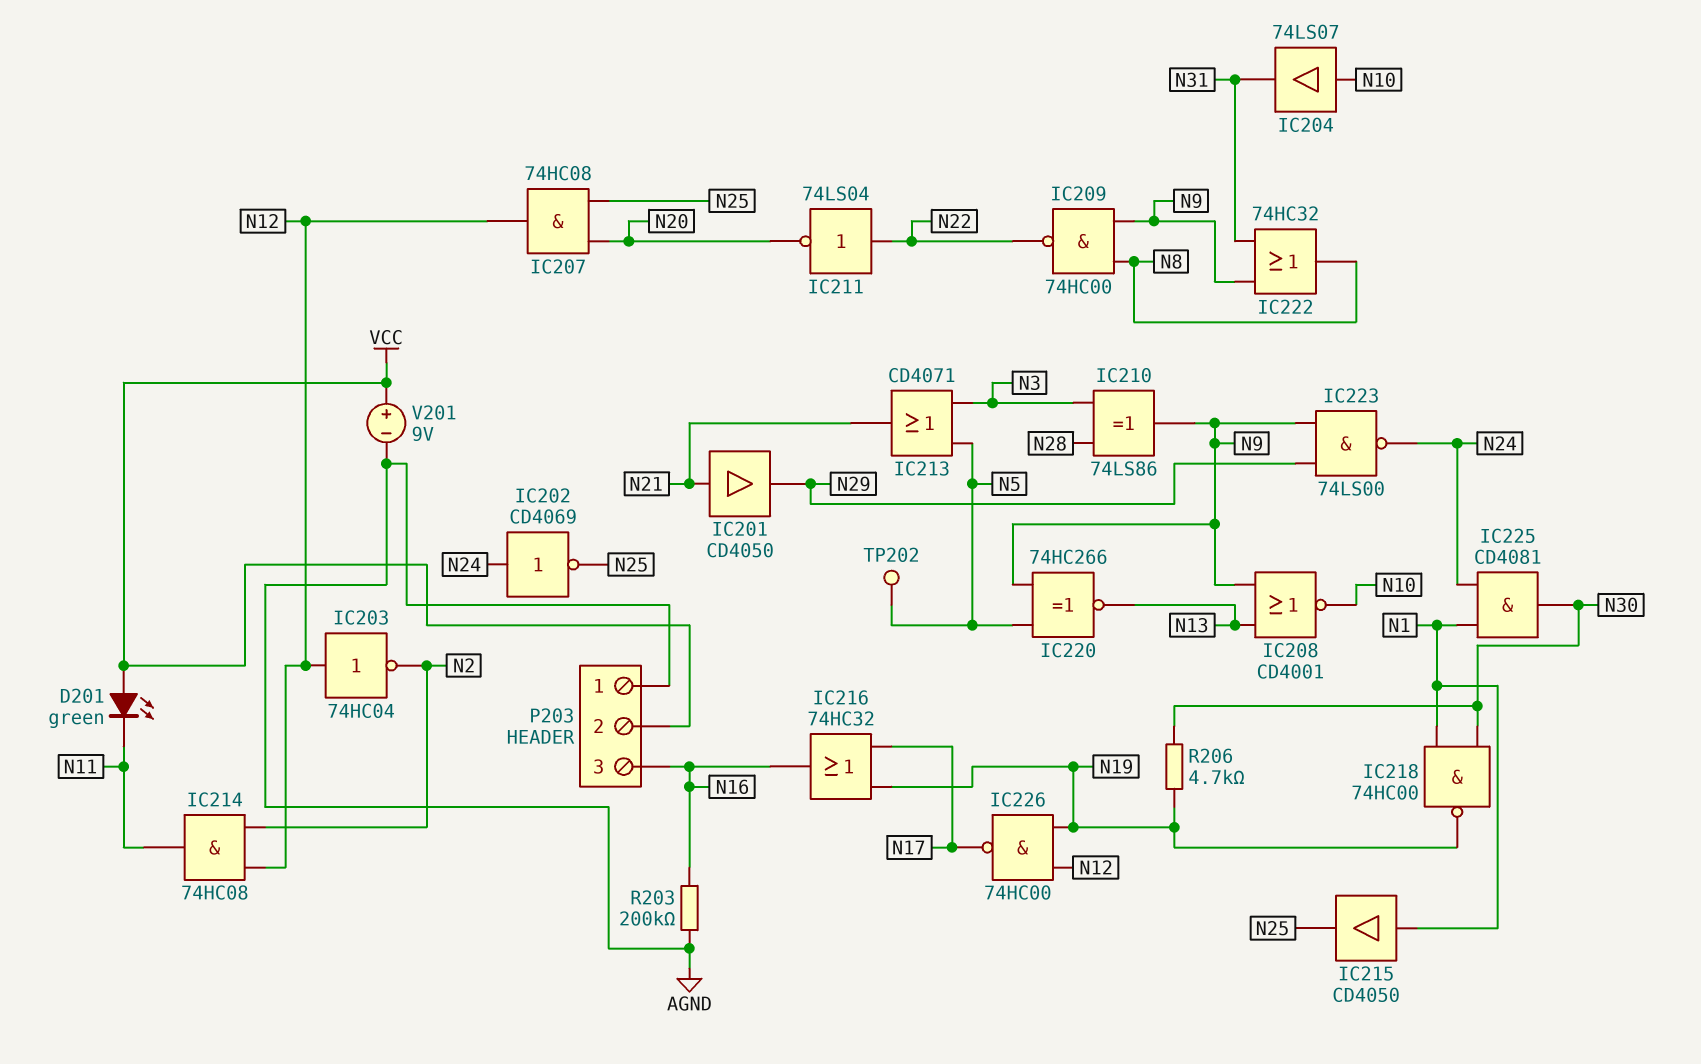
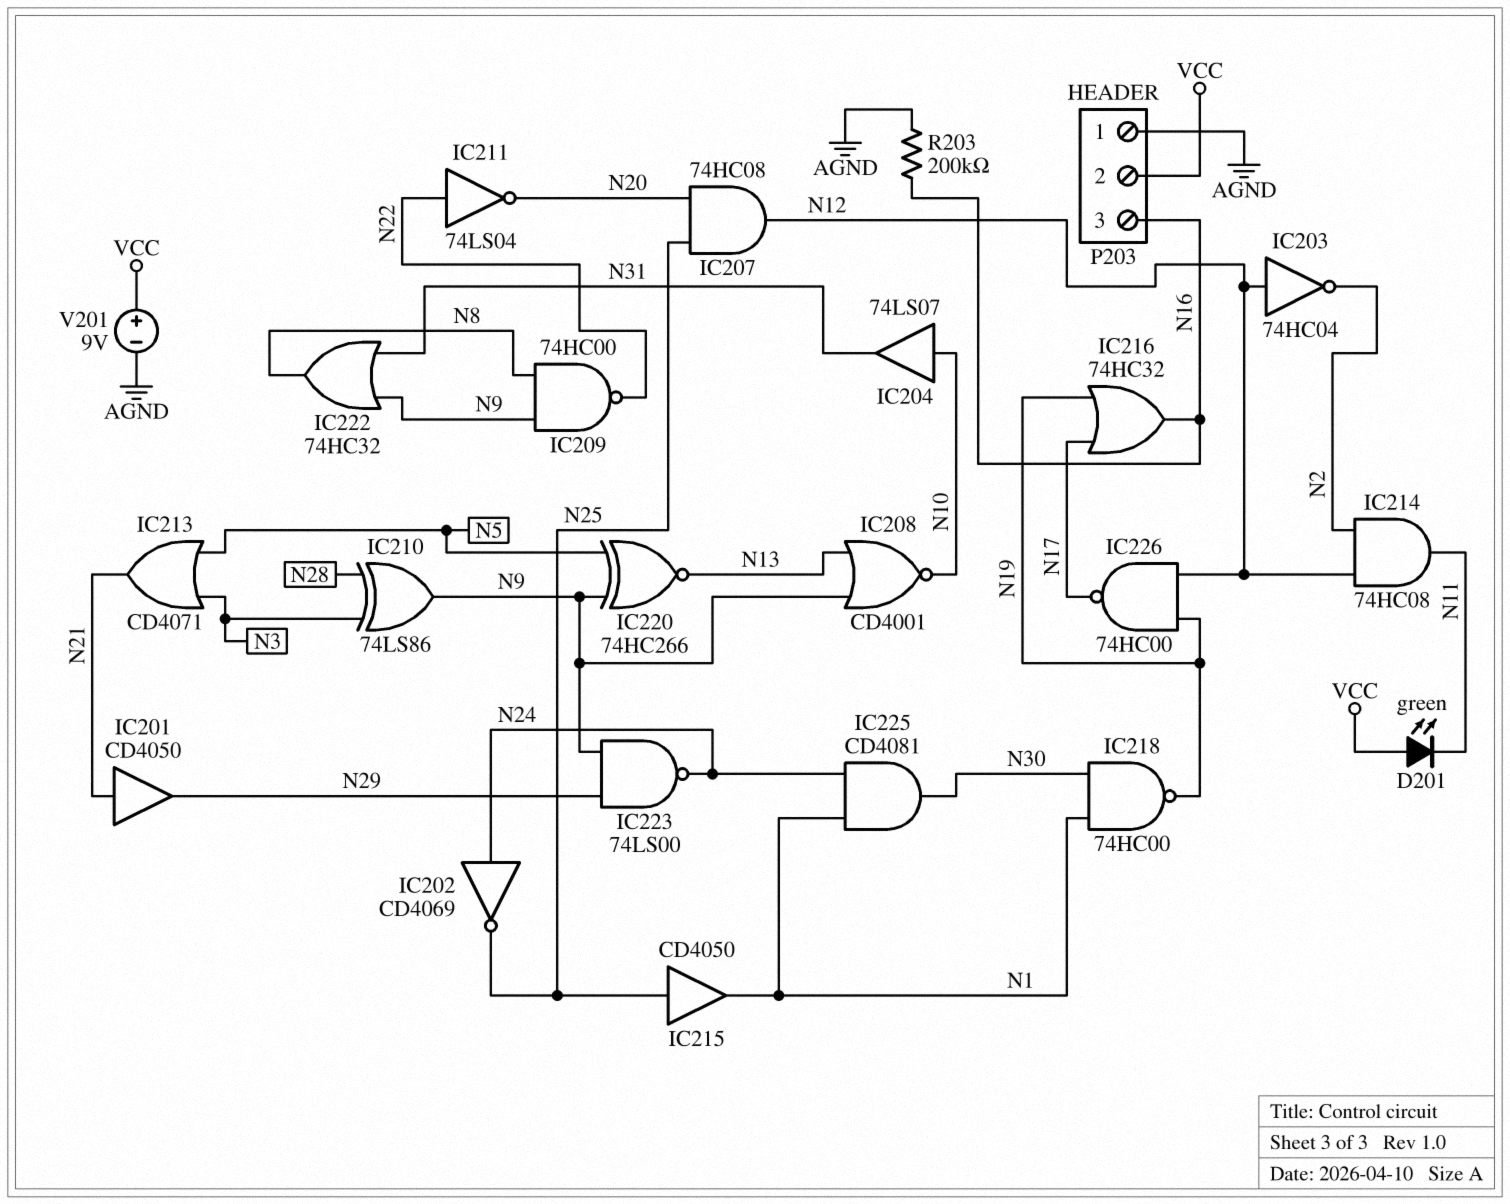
IC215: buffer CD4050 (in N1, out N25) -> buffer CD4050 (in N25, out N1)
R206: 4.7k (N19, N30) -> none
TP202: test point (N5) -> none

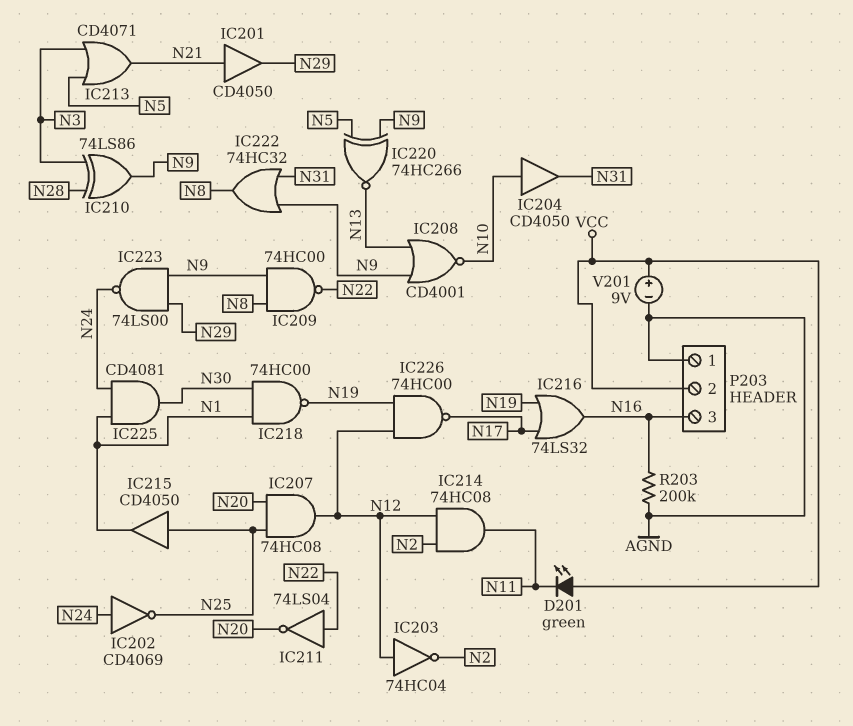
IC204: buffer 74LS07 (in N10, out N31) -> buffer CD4050 (in N10, out N31)
IC216: OR 74HC32 (in N17, in N19, out N16) -> OR 74LS32 (in N17, in N19, out N16)

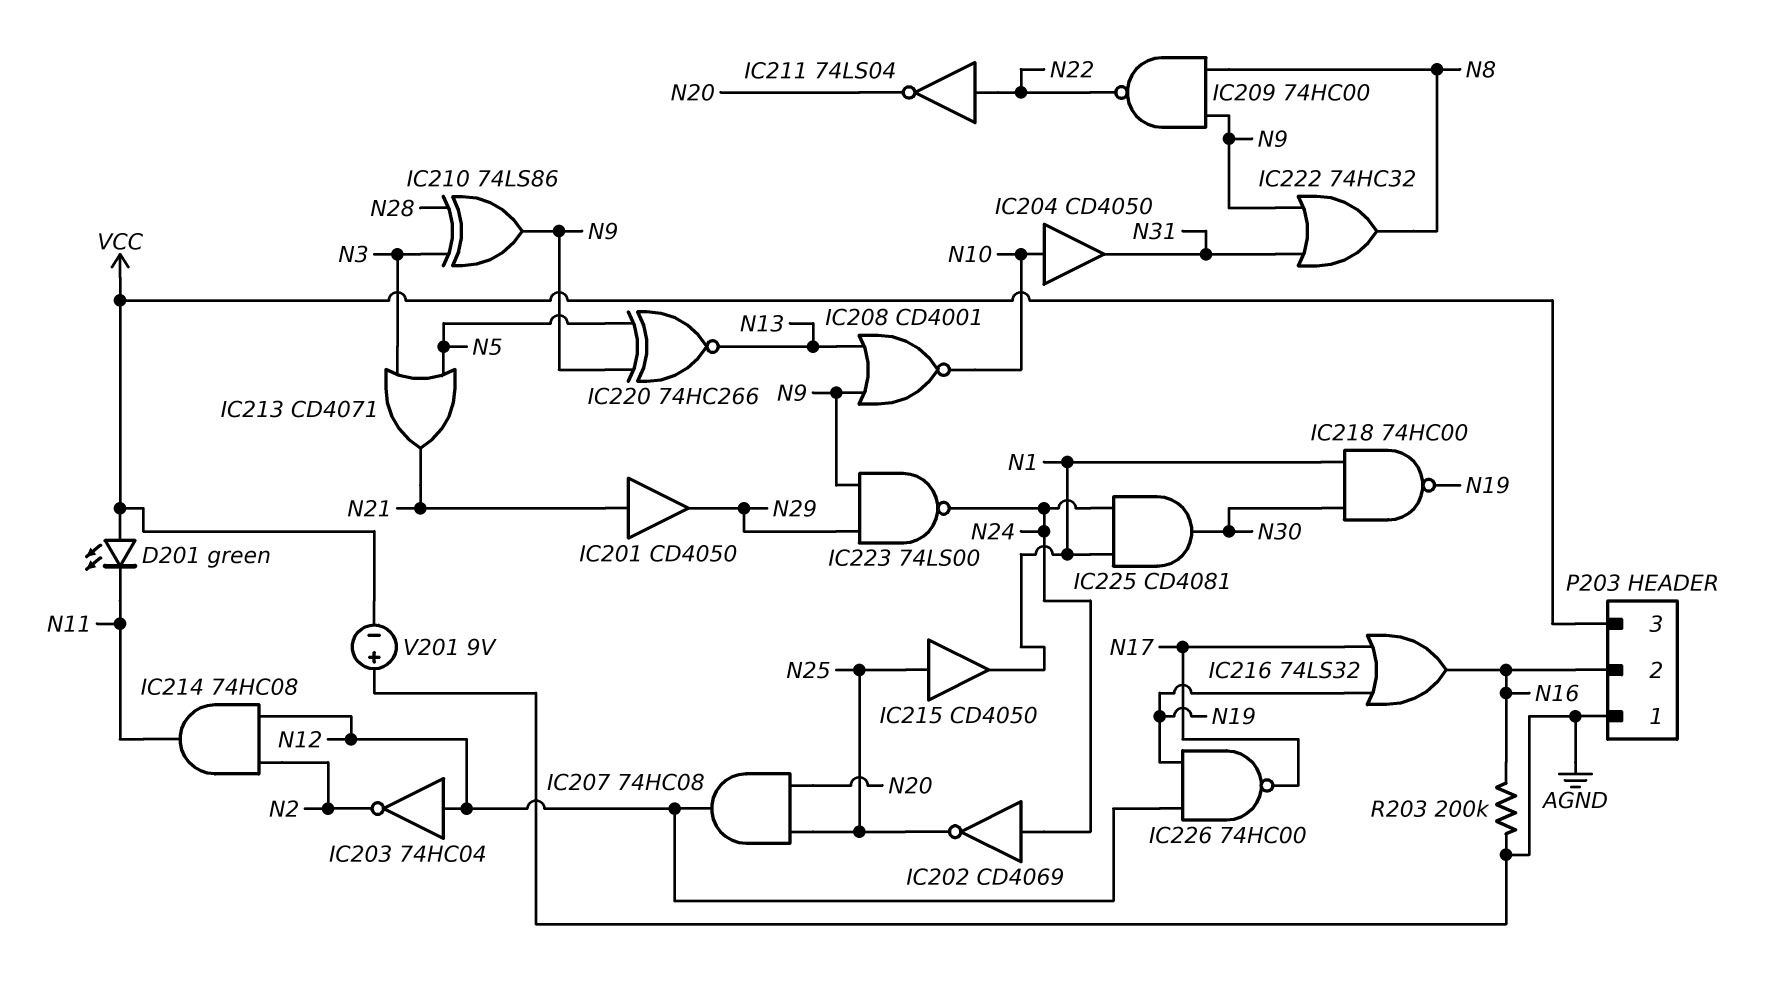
P203 pin 2: VCC -> N16
P203 pin 3: N16 -> VCC
V201: 9V (plus VCC, minus AGND) -> 9V (plus AGND, minus VCC)

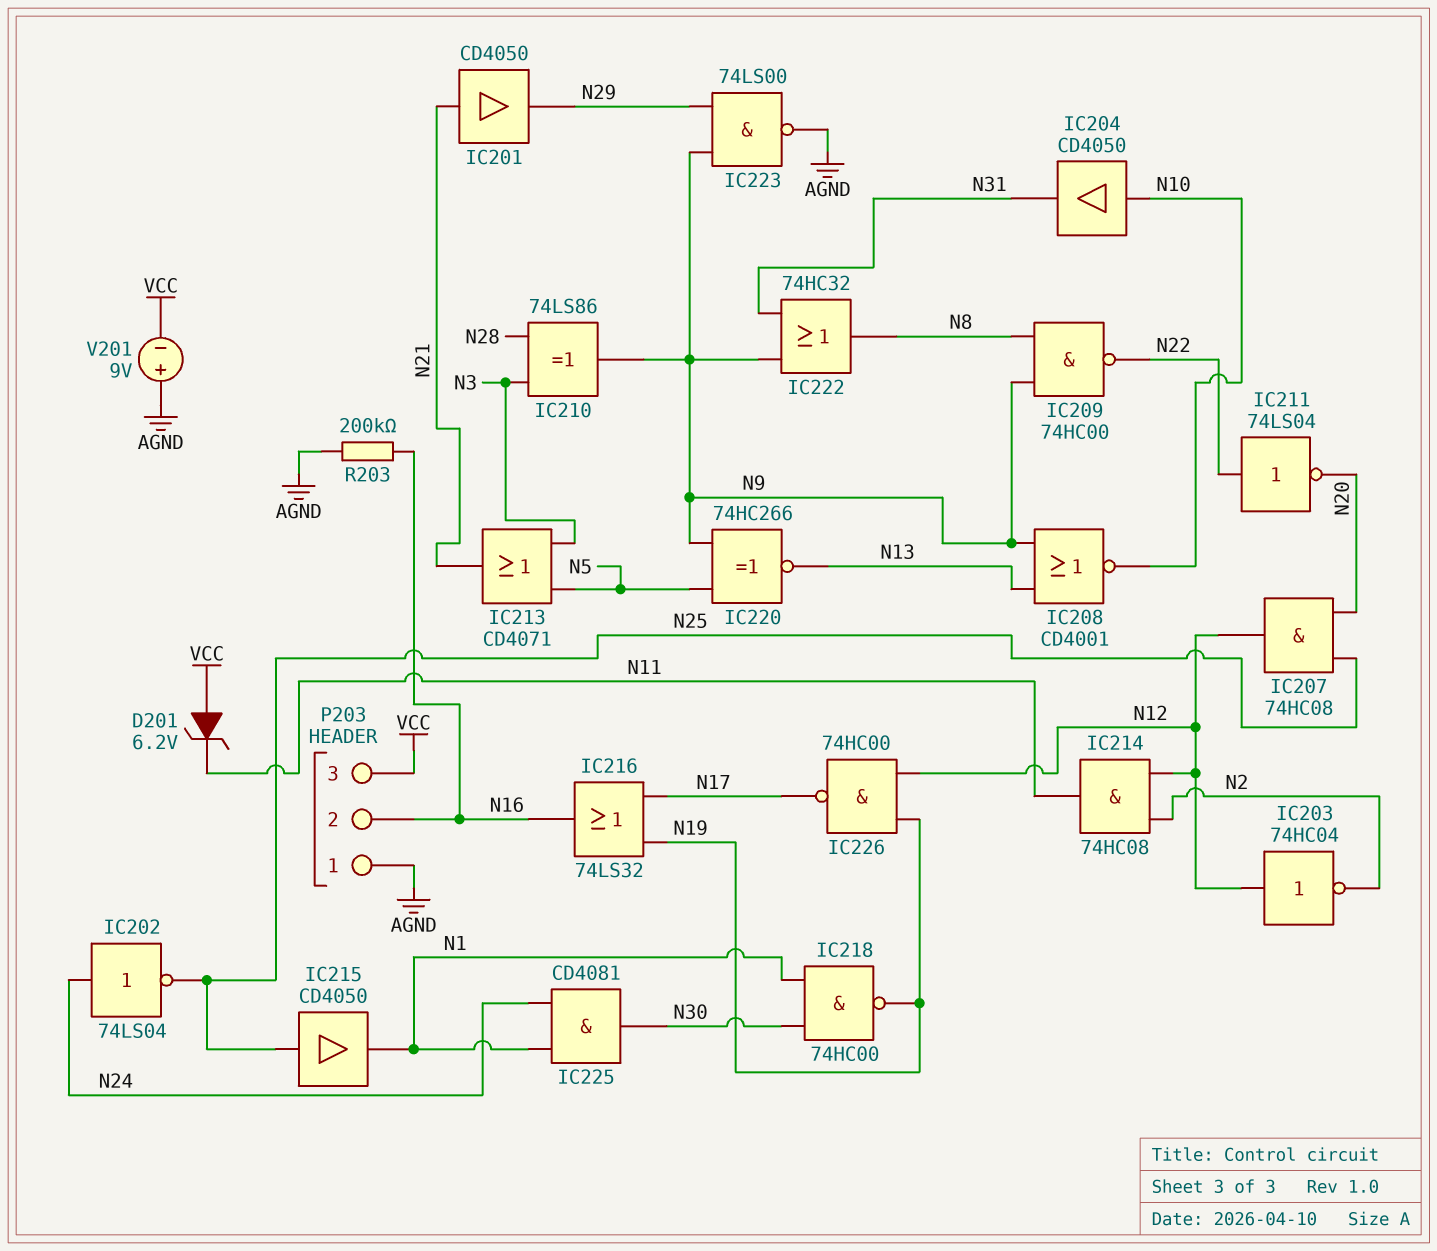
D201: LED green (A VCC, K N11) -> zener 6.2V (A VCC, K N11)
IC202: NOT CD4069 (in N24, out N25) -> NOT 74LS04 (in N24, out N25)
IC223: NAND 74LS00 (in N9, in N29, out N24) -> NAND 74LS00 (in N9, in N29, out AGND)

